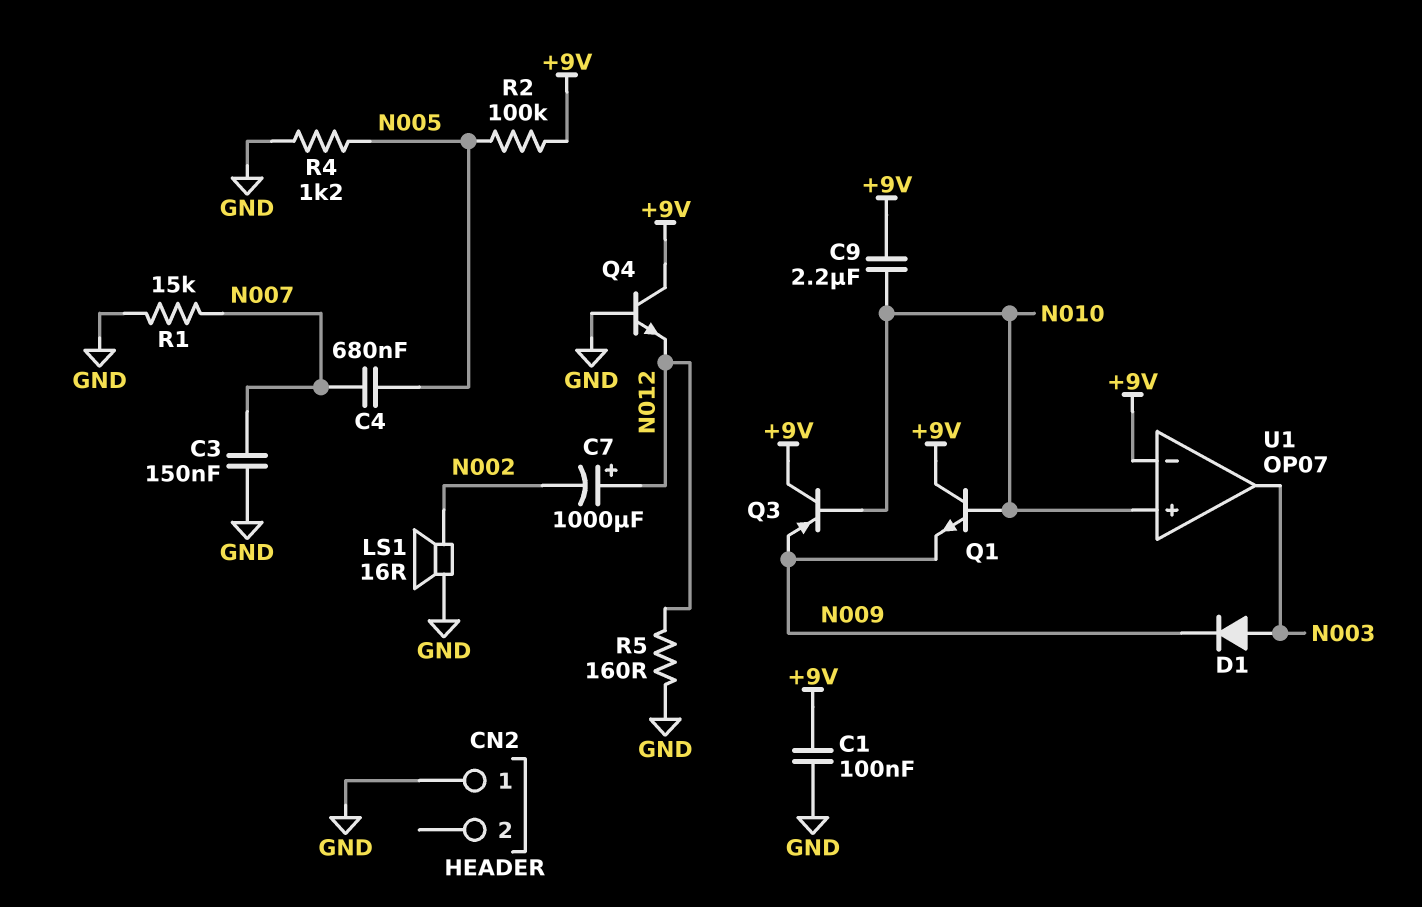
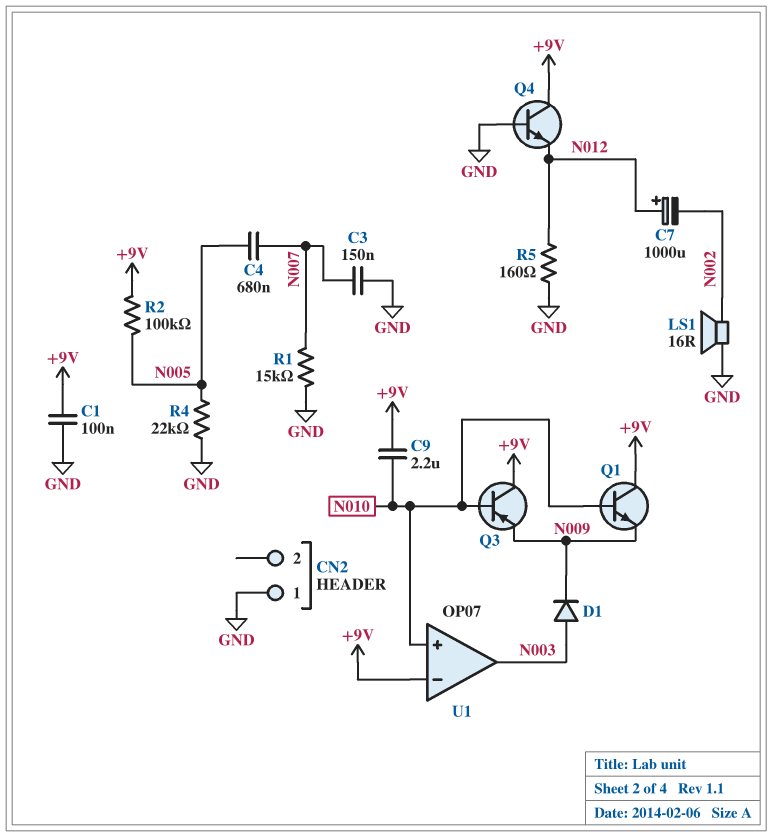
R4: 1.2k (GND, N005) -> 22k (GND, N005)

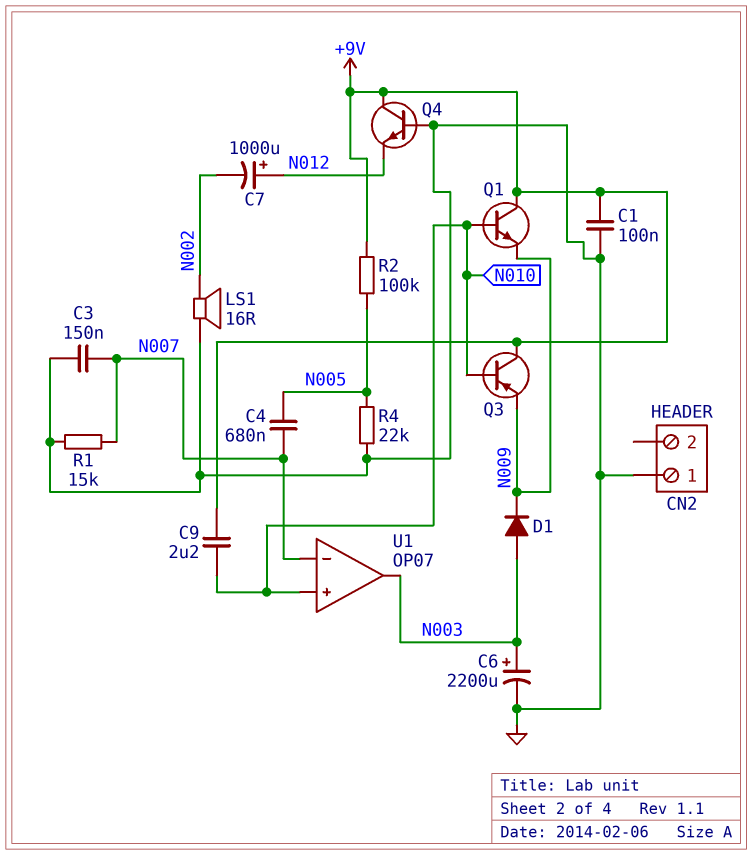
C6: none -> 2200uF (plus N003, minus GND)
R5: 160 (GND, N012) -> none
U1 pin in-: +9V -> N007

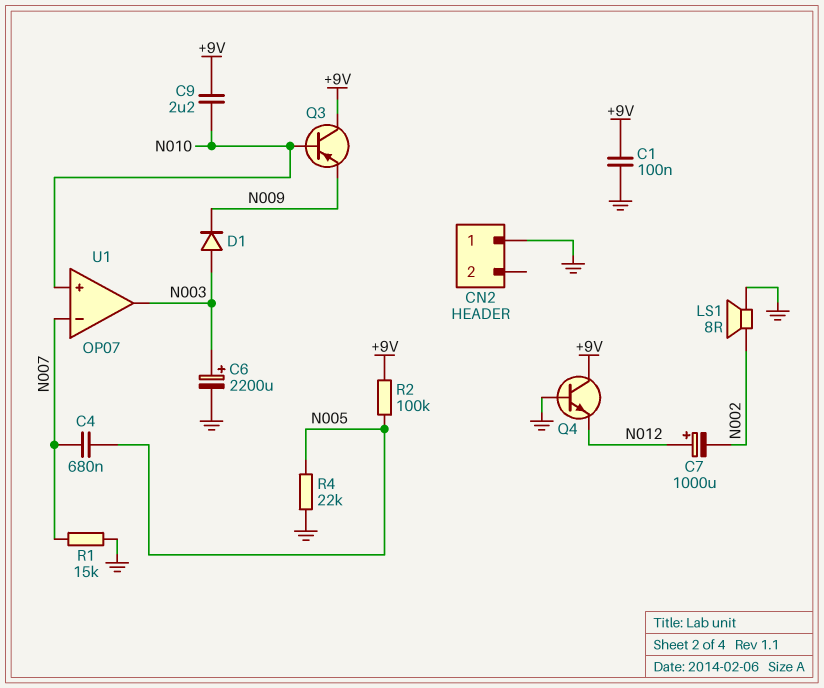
C3: 150nF (GND, N007) -> none
LS1: speaker 16R (GND, N002) -> speaker 8R (GND, N002)
Q1: NPN (B N010, C +9V, E N009) -> none

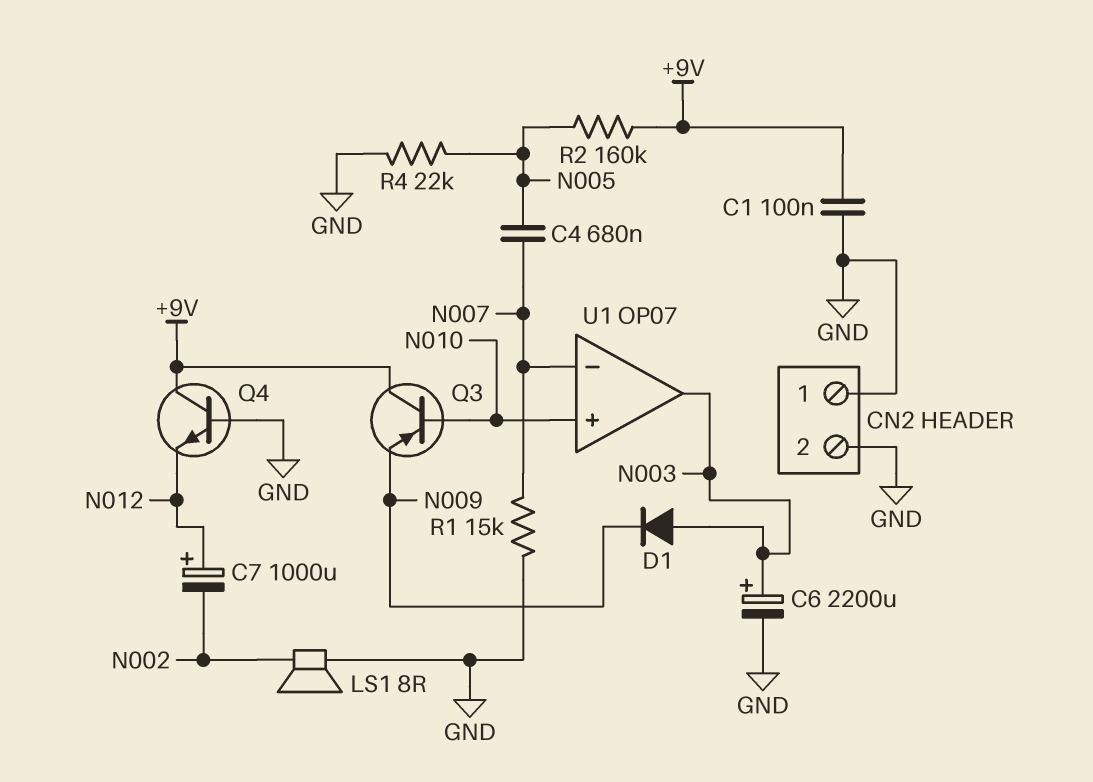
C9: 2.2uF (+9V, N010) -> none
CN2 pin 2: none -> GND
R2: 100k (+9V, N005) -> 160k (+9V, N005)

